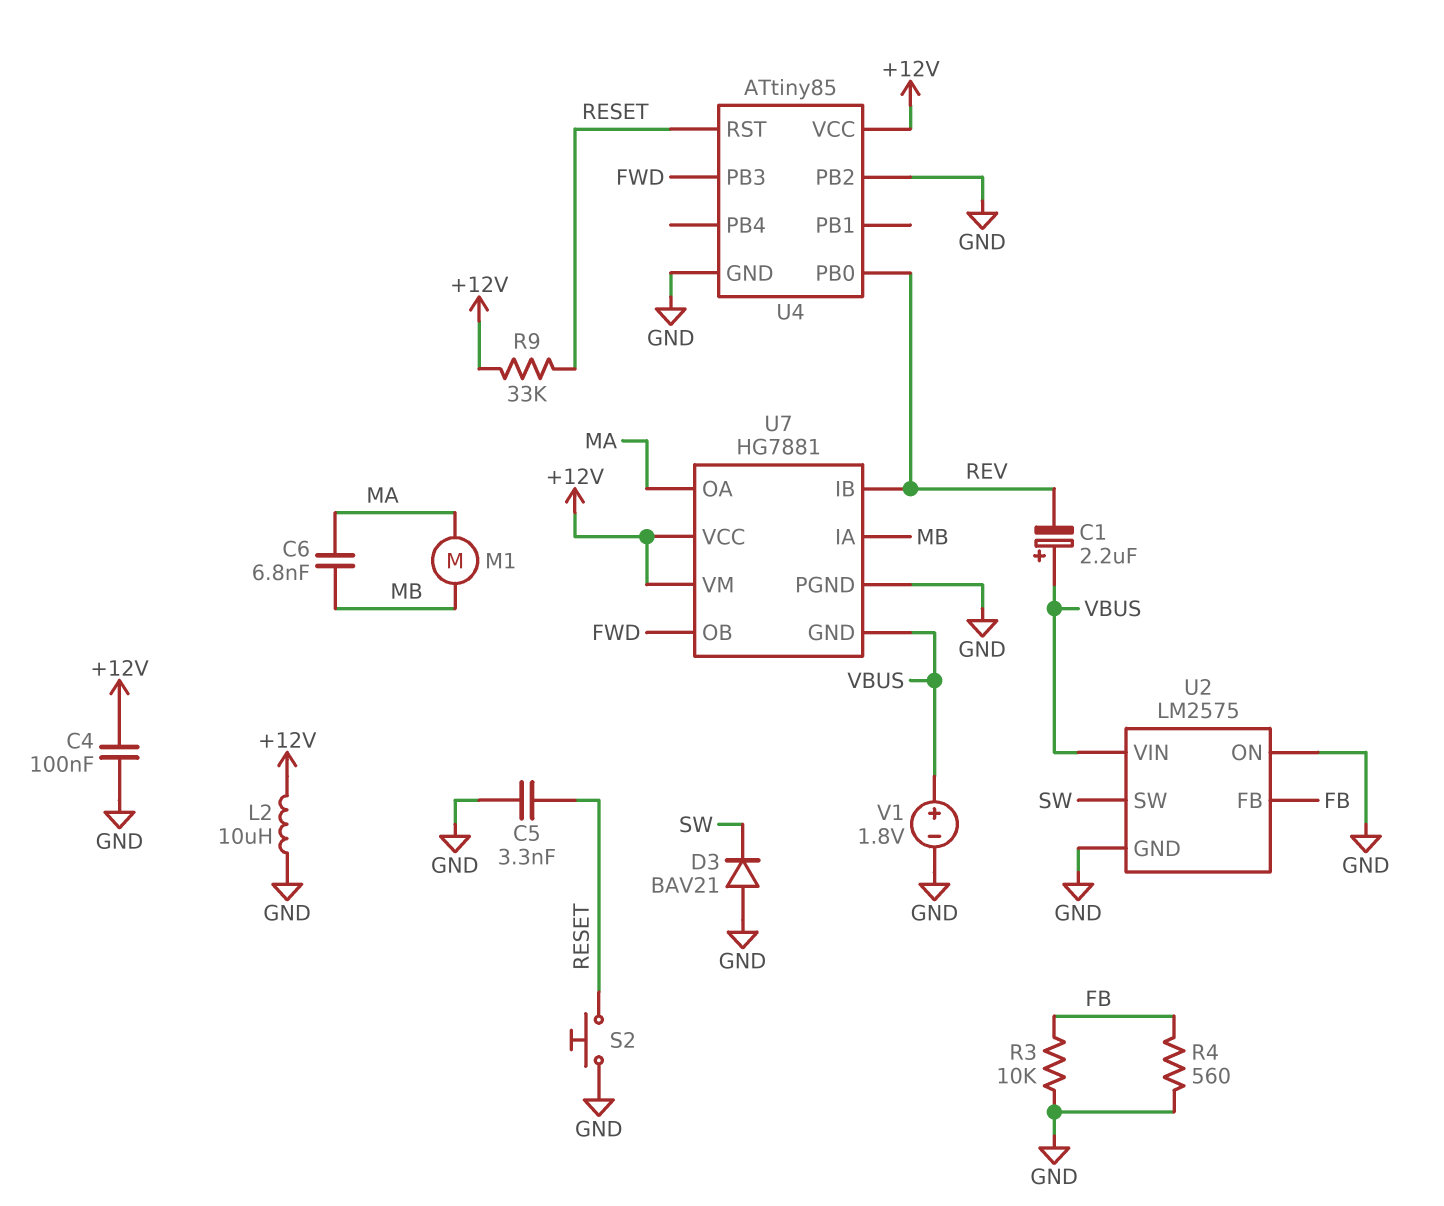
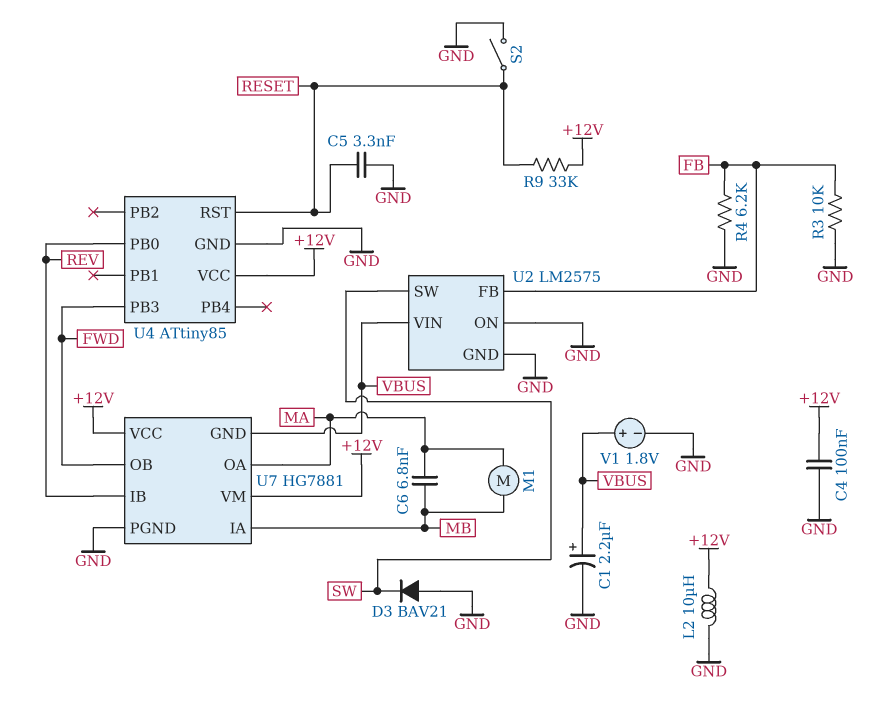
C1: 2.2uF (plus VBUS, minus REV) -> 2.2uF (plus VBUS, minus GND)
R4: 560 (FB, GND) -> 6.2k (FB, GND)
S2: button (GND, RESET) -> switch (GND, RESET)
U4 pin PB2: GND -> none

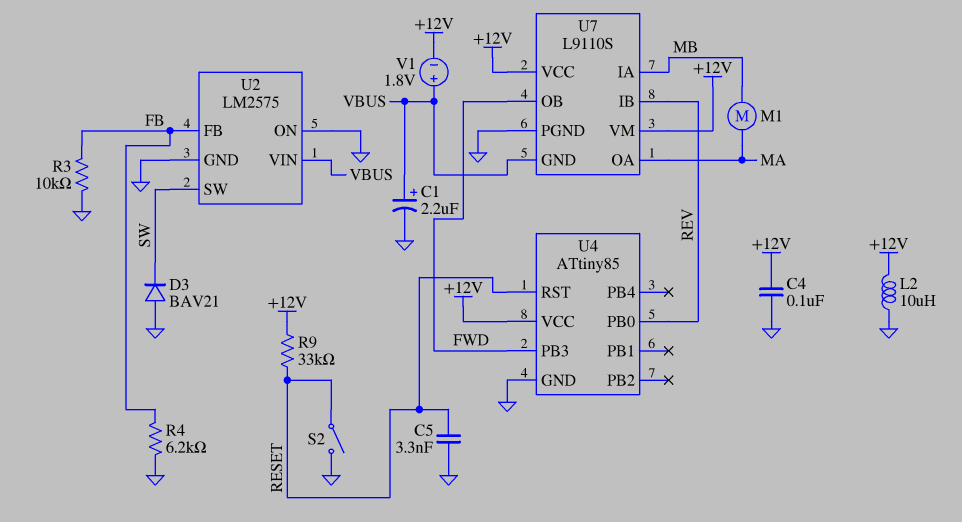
C6: 6.8nF (MA, MB) -> none
U7: HG7881 -> L9110S
V1: 1.8V (plus VBUS, minus GND) -> 1.8V (plus VBUS, minus +12V)

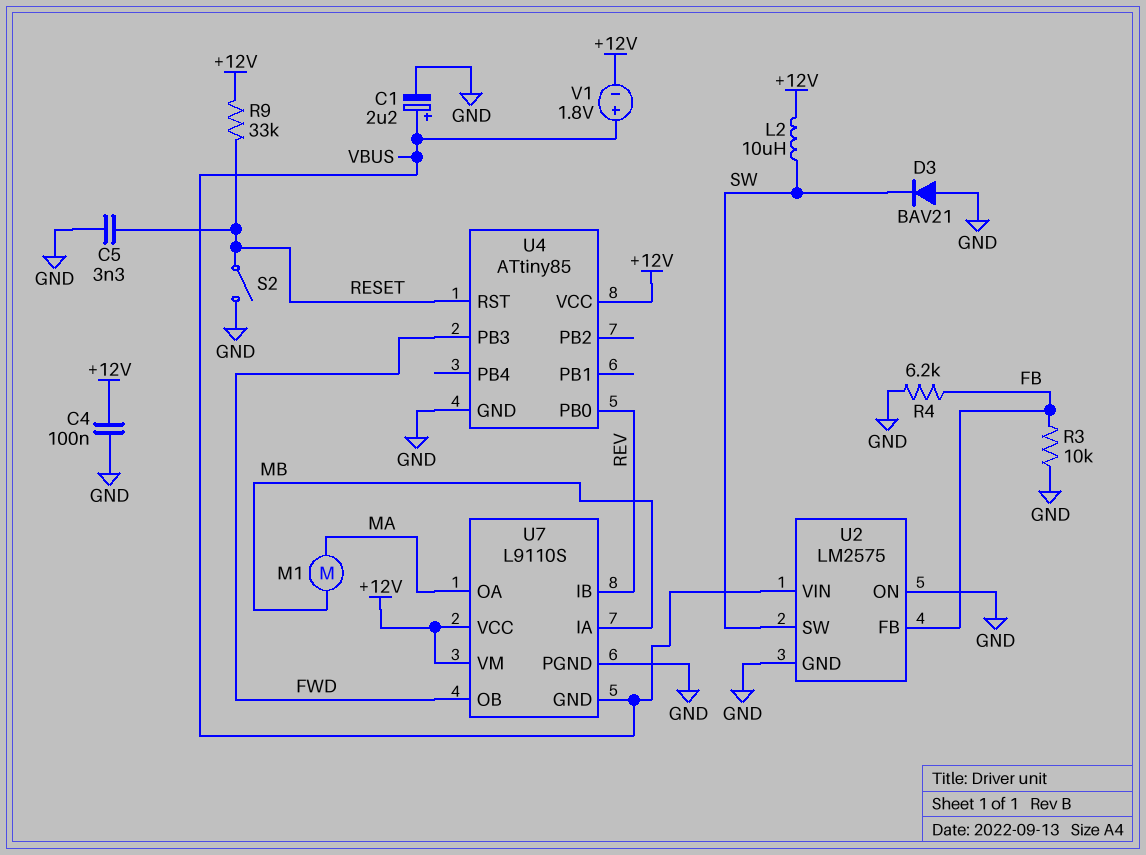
L2: 10uH (+12V, GND) -> 10uH (+12V, SW)

